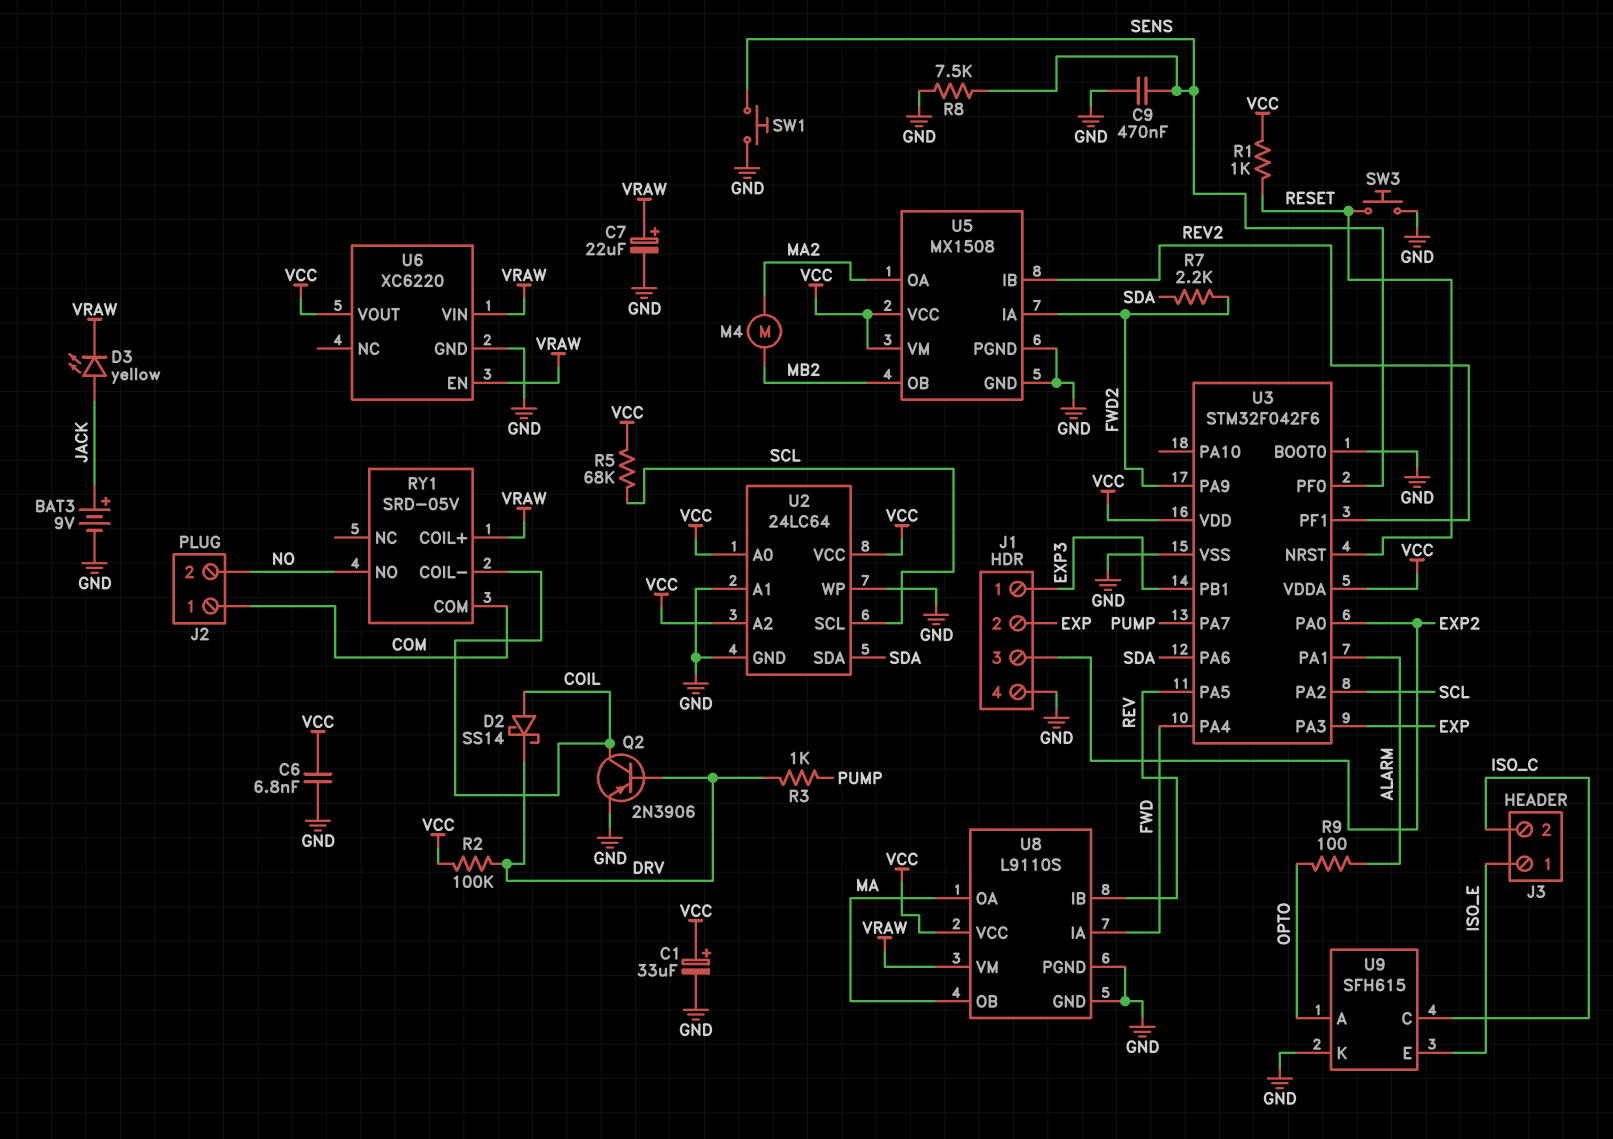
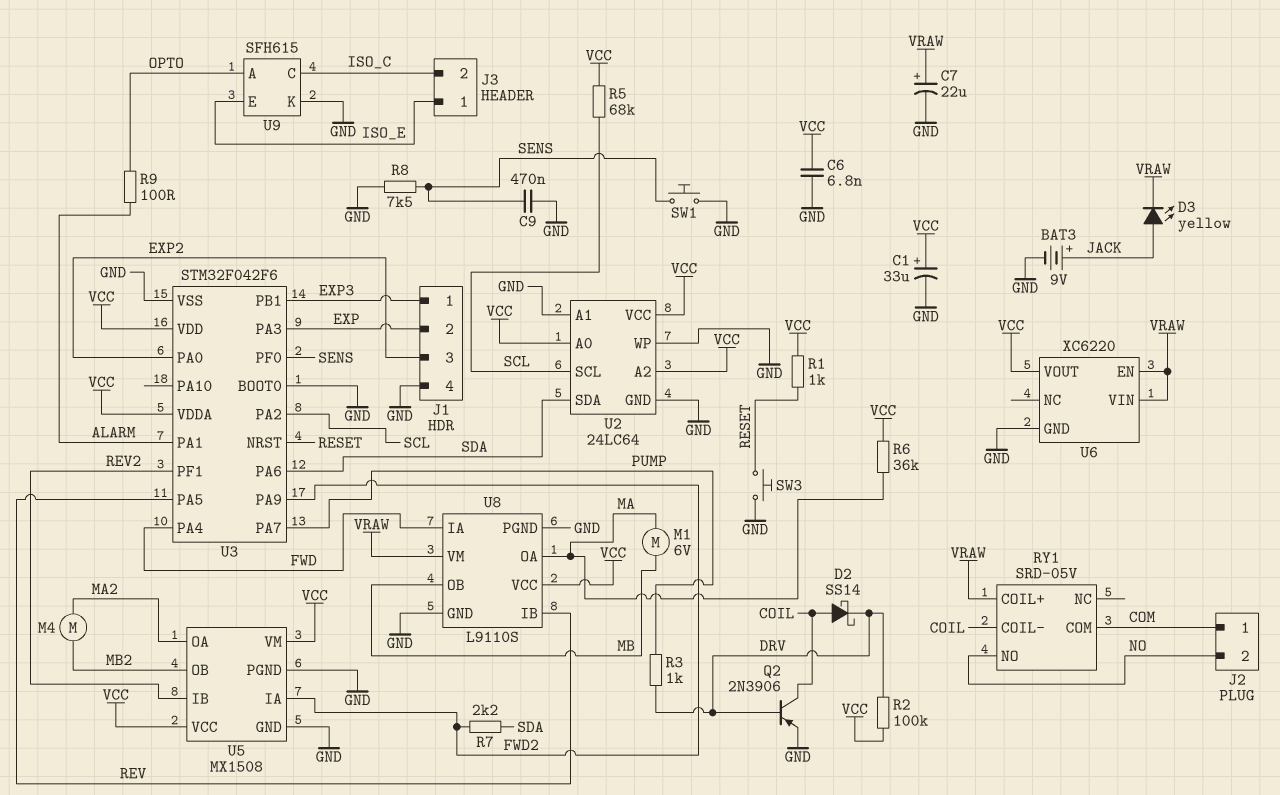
M1: none -> motor 6V (MA, MB)
R6: none -> 36k (MA, VCC)
U8 pin OB: MA -> MB

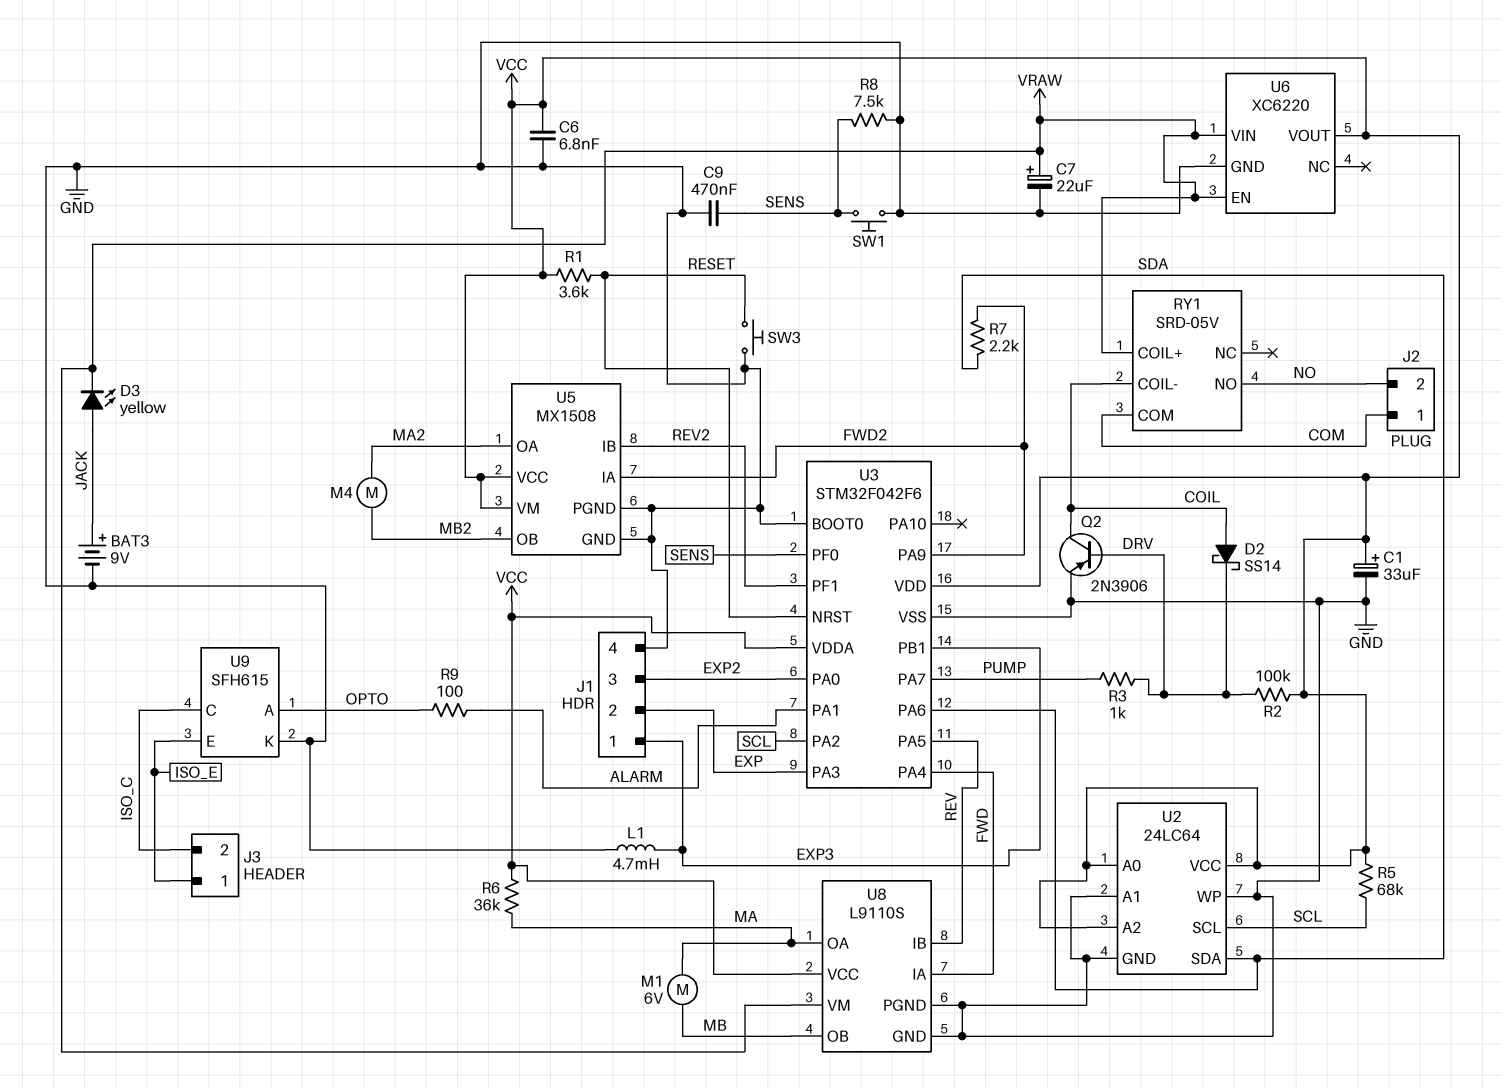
L1: none -> 4.7mH (EXP3, GND)
R1: 1k (RESET, VCC) -> 3.6k (RESET, VCC)

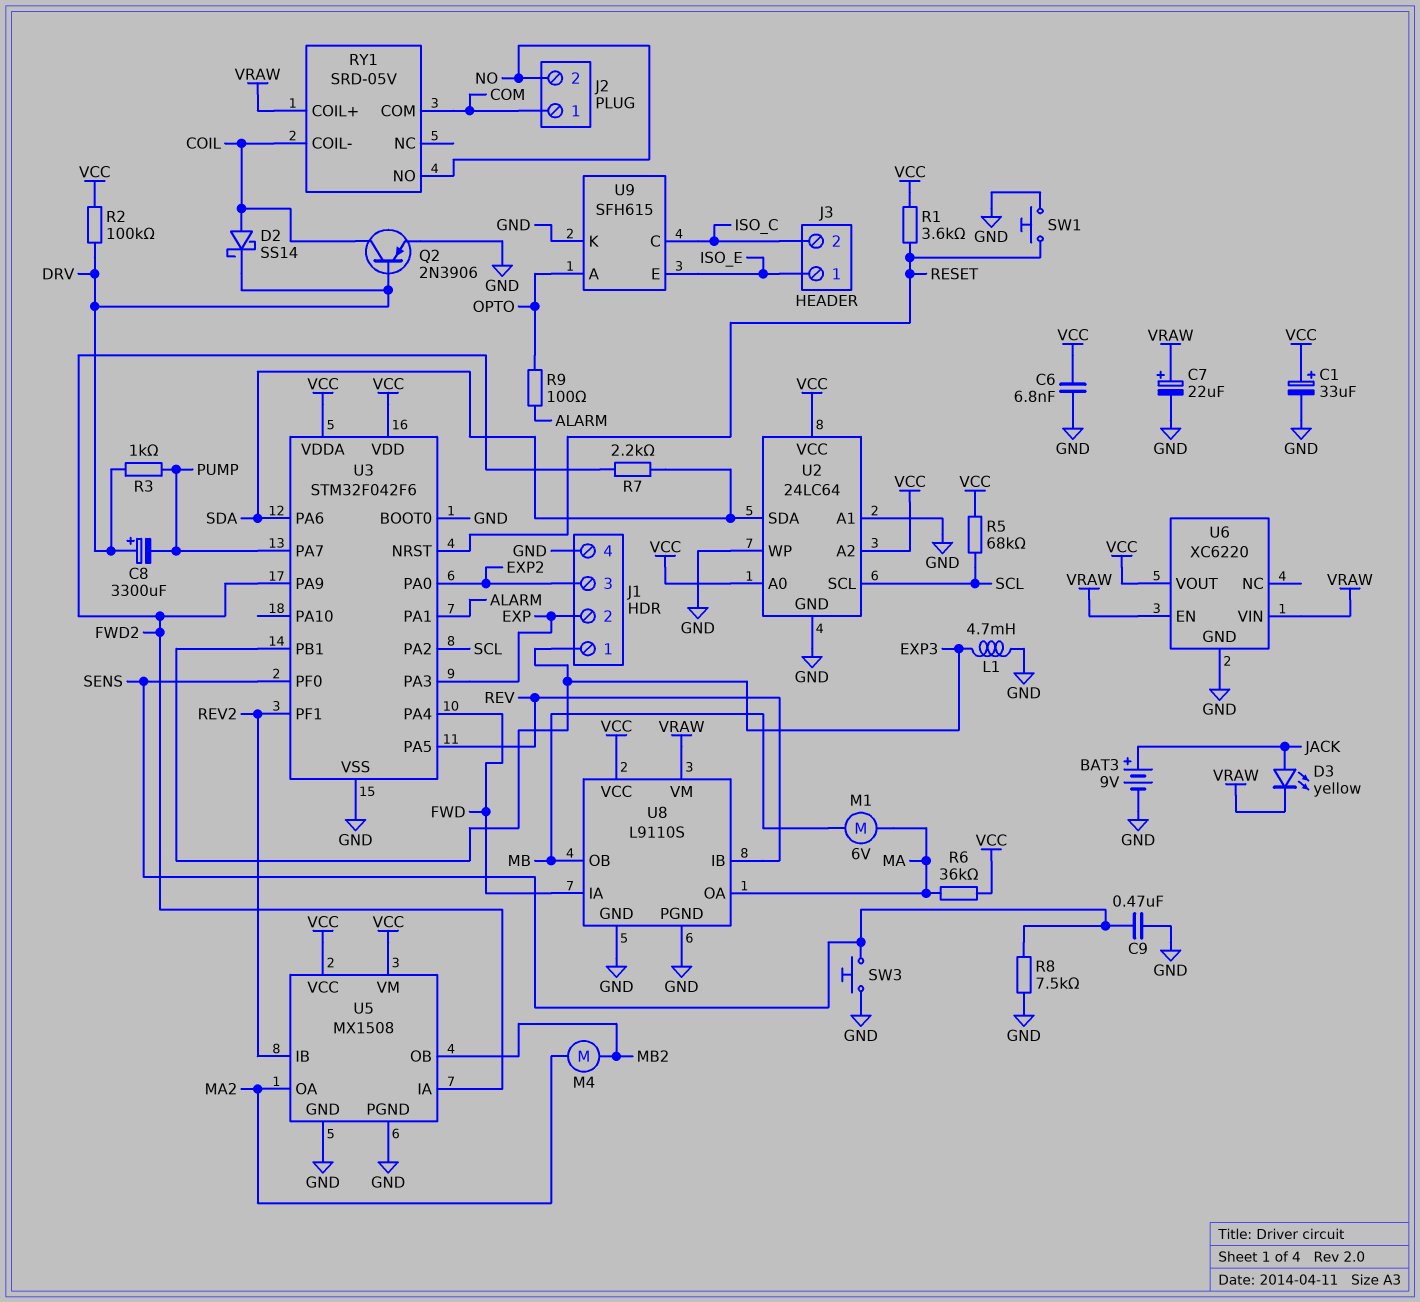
C8: none -> 3300uF (plus DRV, minus PUMP)
SW1: button (GND, SENS) -> button (GND, RESET)
SW3: button (GND, RESET) -> button (GND, SENS)

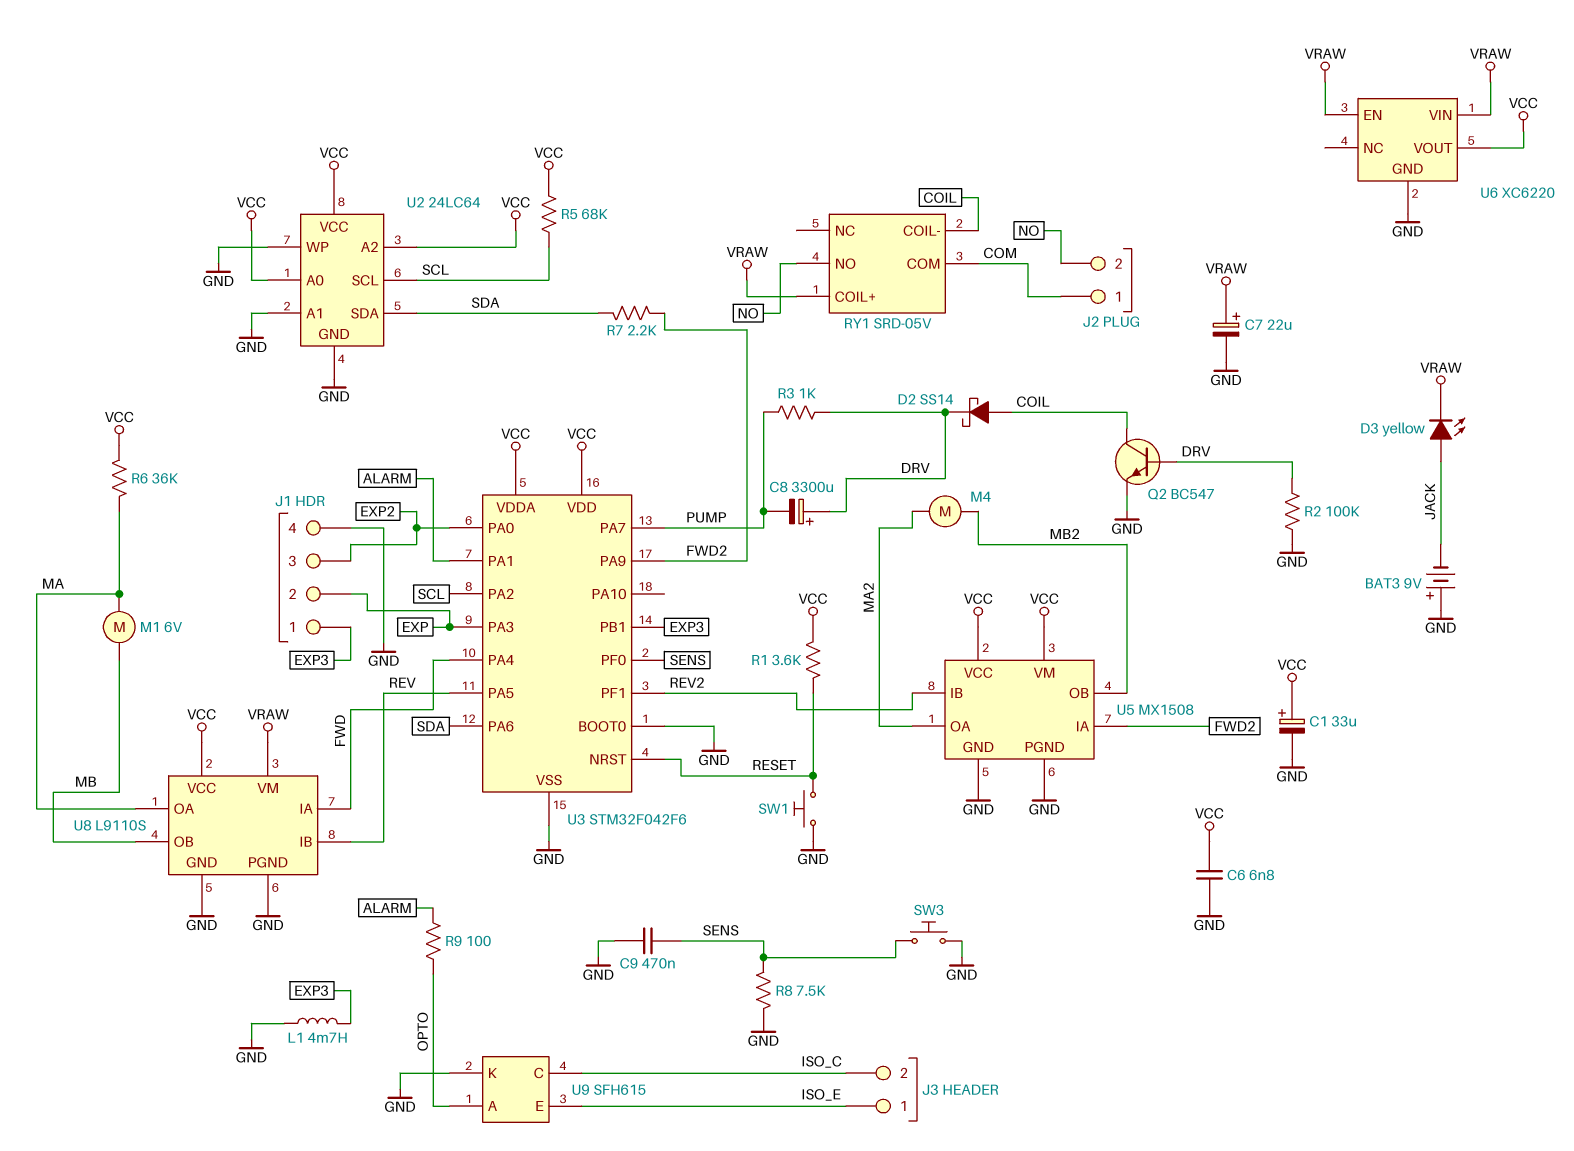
BAT3: 9V (plus JACK, minus GND) -> 9V (plus GND, minus JACK)
Q2: PNP 2N3906 (B DRV, C COIL, E GND) -> NPN BC547 (B DRV, C COIL, E GND)
R2: 100k (DRV, VCC) -> 100k (DRV, GND)

